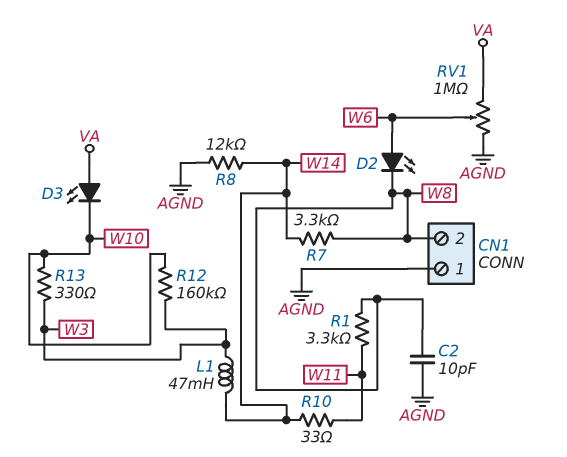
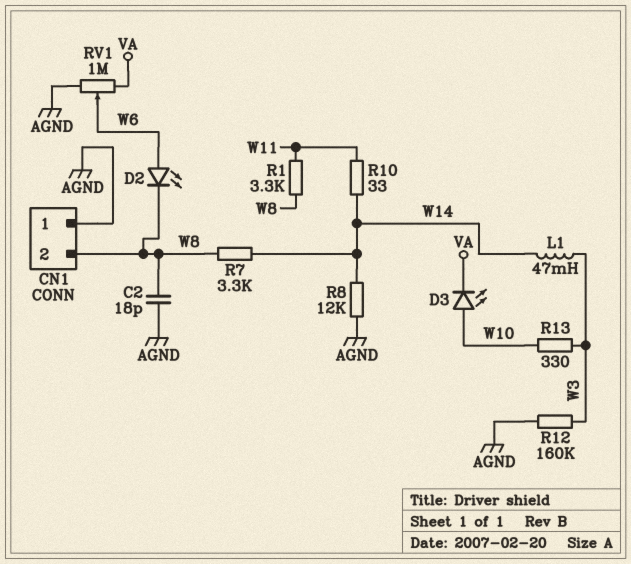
C2: 10pF (AGND, W8) -> 18pF (AGND, W8)
D3: LED (A VA, K W10) -> LED (A W10, K VA)
R12: 160k (W3, W10) -> 160k (AGND, W3)

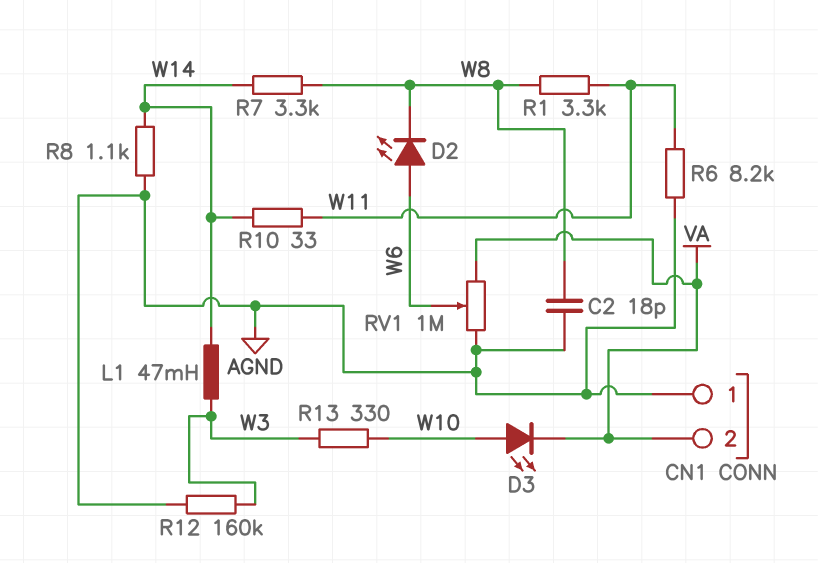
CN1 pin 2: W8 -> VA
R6: none -> 8.2k (AGND, W11)
R8: 12k (AGND, W14) -> 1.1k (AGND, W14)

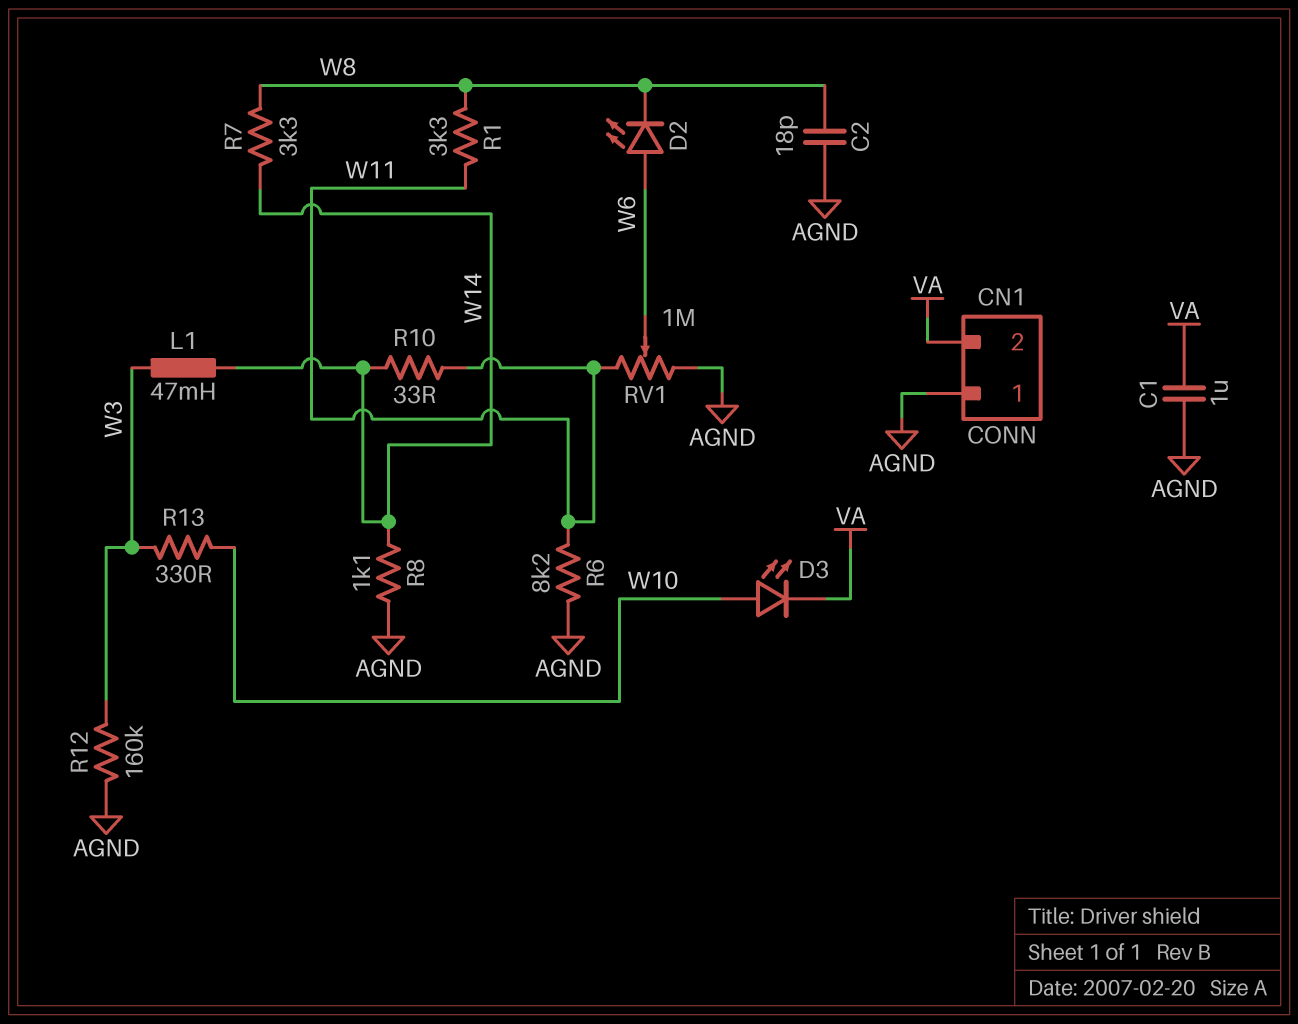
C1: none -> 1uF (AGND, VA)
RV1: 1M (AGND, VA, wiper W6) -> 1M (AGND, W11, wiper W6)

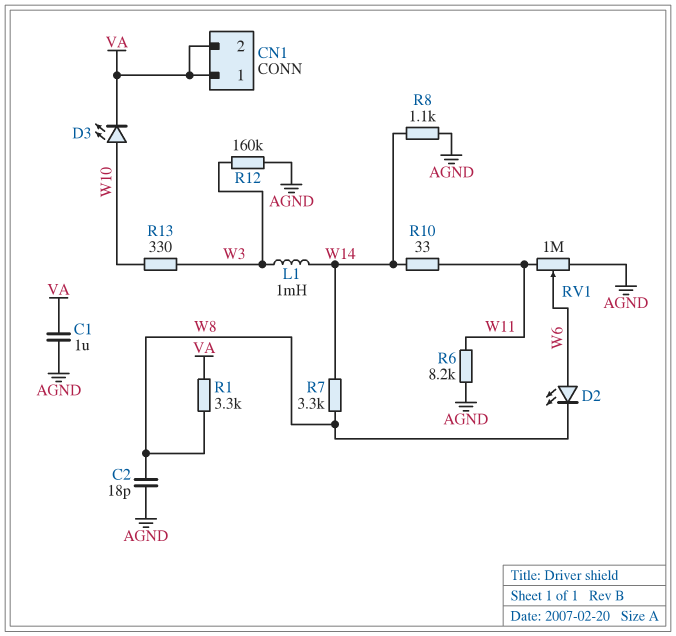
CN1 pin 1: AGND -> VA
L1: 47mH (W3, W14) -> 1mH (W3, W14)
R1: 3.3k (W8, W11) -> 3.3k (VA, W8)

